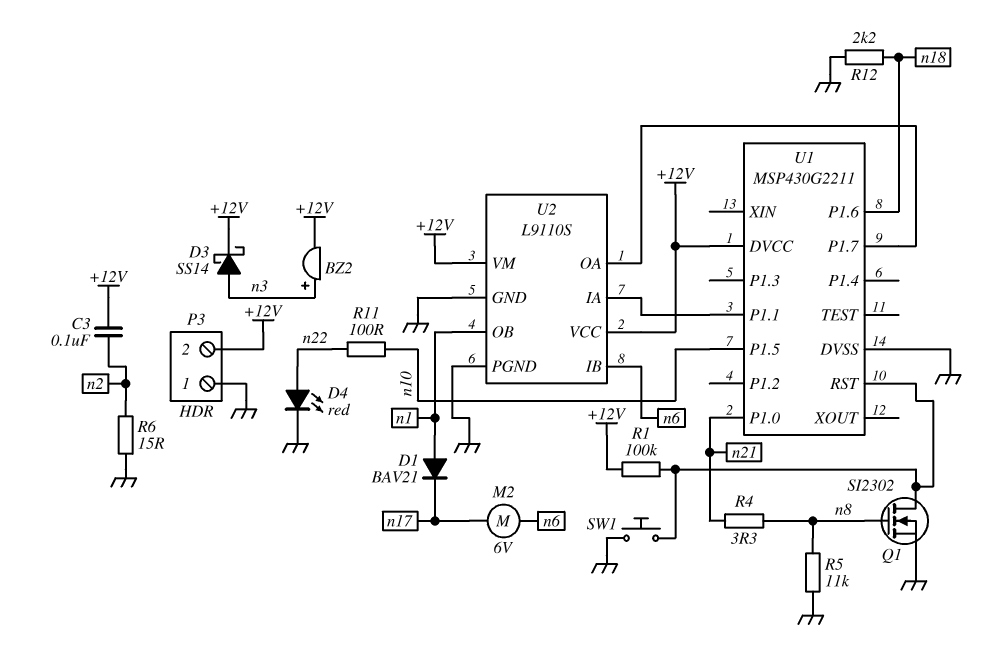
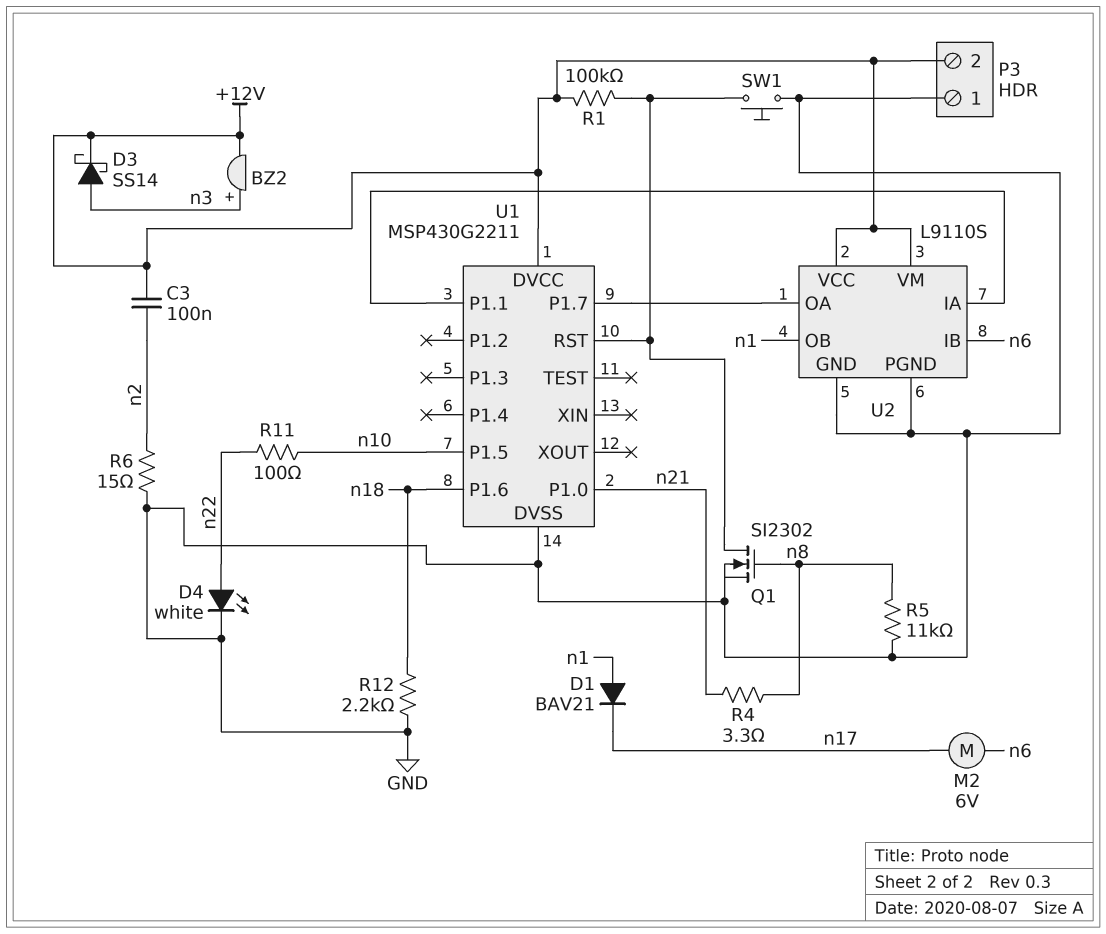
D4: LED red (A n22, K GND) -> LED white (A n22, K GND)

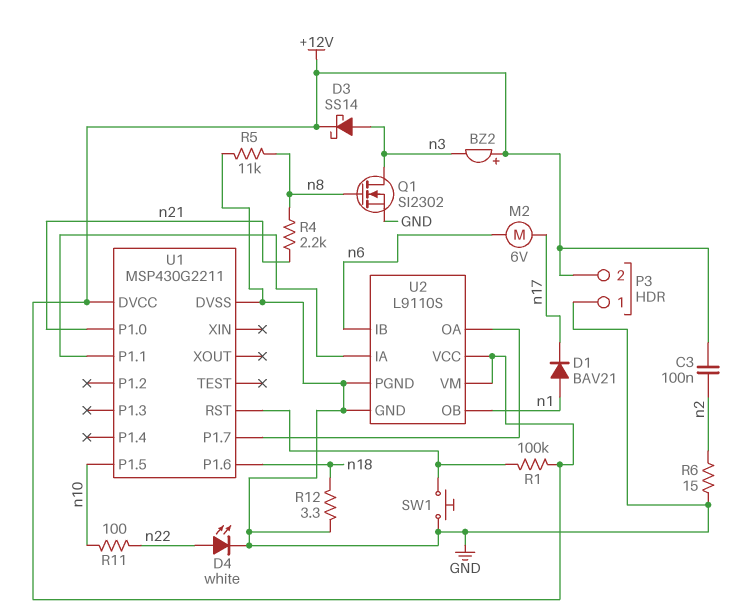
BZ2: buzzer (plus n3, minus +12V) -> buzzer (plus +12V, minus n3)
Q1: NMOS SI2302 (G n8, D U1/RST, S GND) -> NMOS SI2302 (G n8, D n3, S GND)
R4: 3.3 (n8, n21) -> 2.2k (n8, n21)
R12: 2.2k (GND, n18) -> 3.3 (GND, n18)

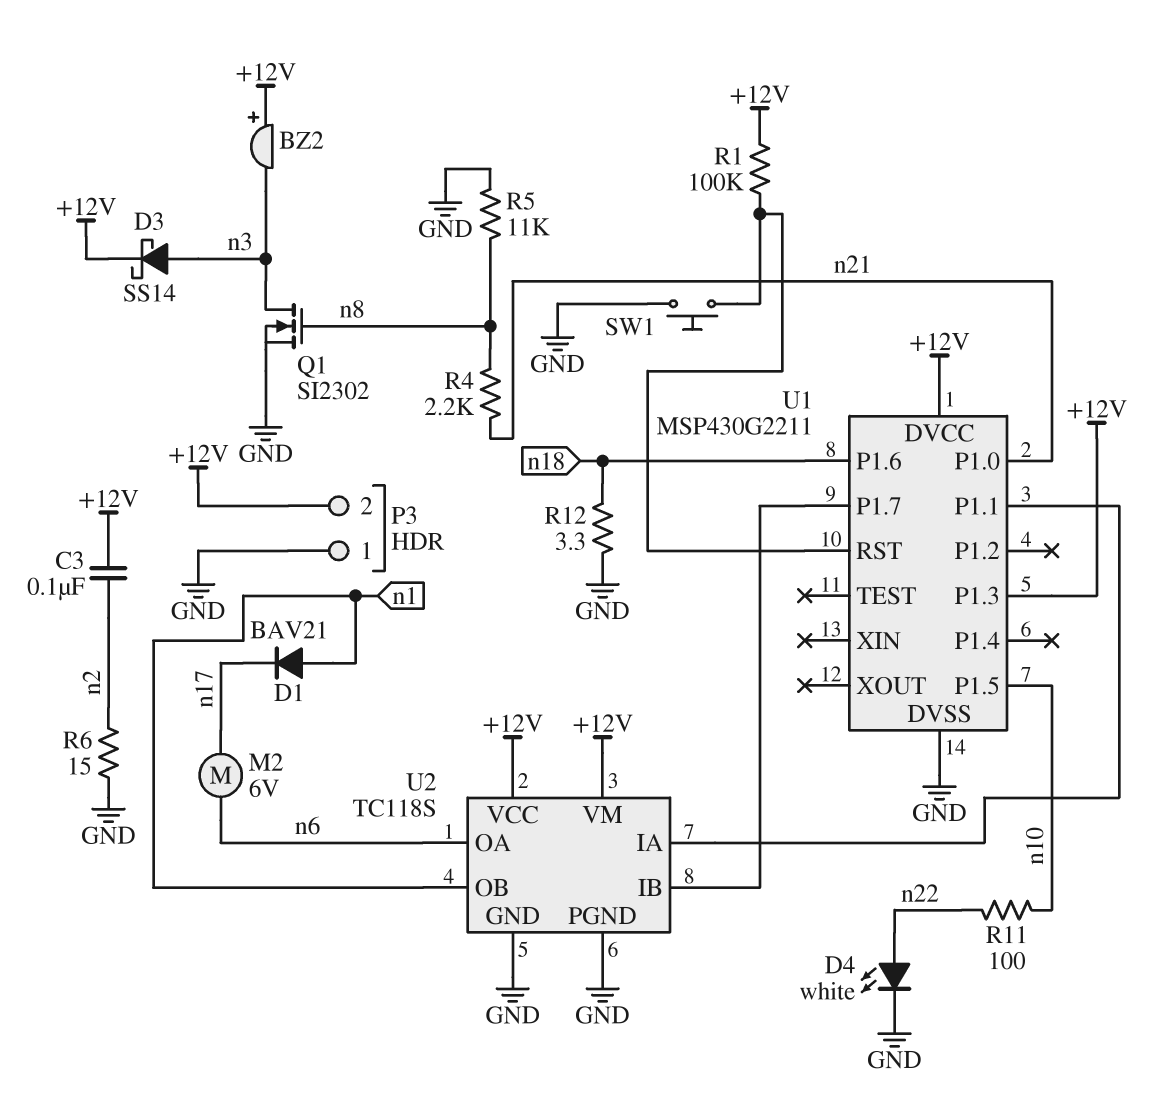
U1 pin P1.3: none -> +12V
U2: L9110S -> TC118S
U2 pin IB: n6 -> U1/P1.7
U2 pin OA: U1/P1.7 -> n6

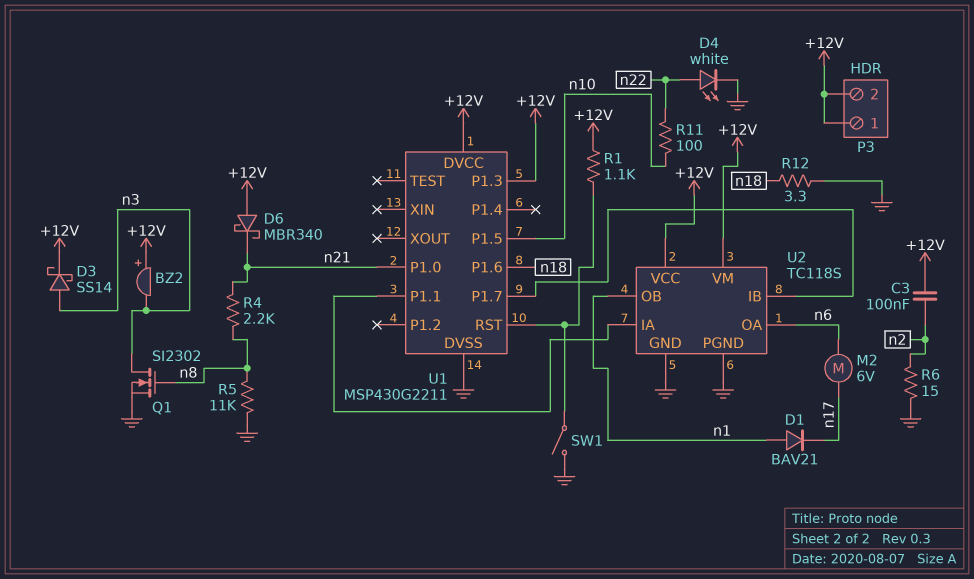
D6: none -> schottky MBR340 (A +12V, K n21)
P3 pin 1: GND -> +12V
R1: 100k (+12V, U1/RST) -> 1.1k (+12V, U1/RST)
SW1: button (GND, U1/RST) -> switch (GND, U1/RST)

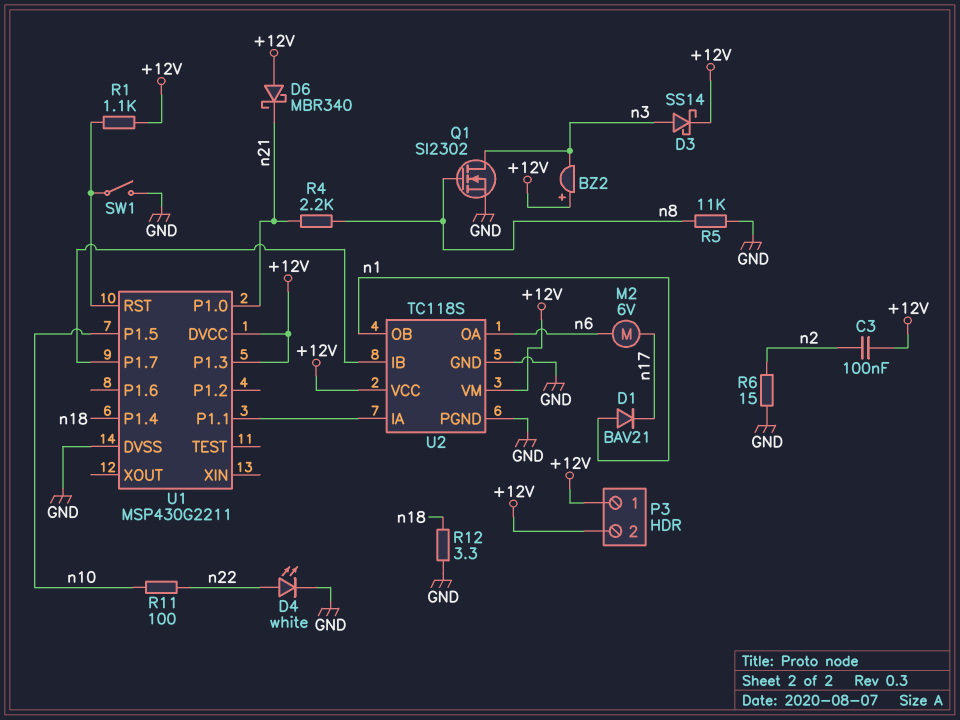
U1 pin P1.4: none -> n18
U1 pin P1.6: n18 -> none

